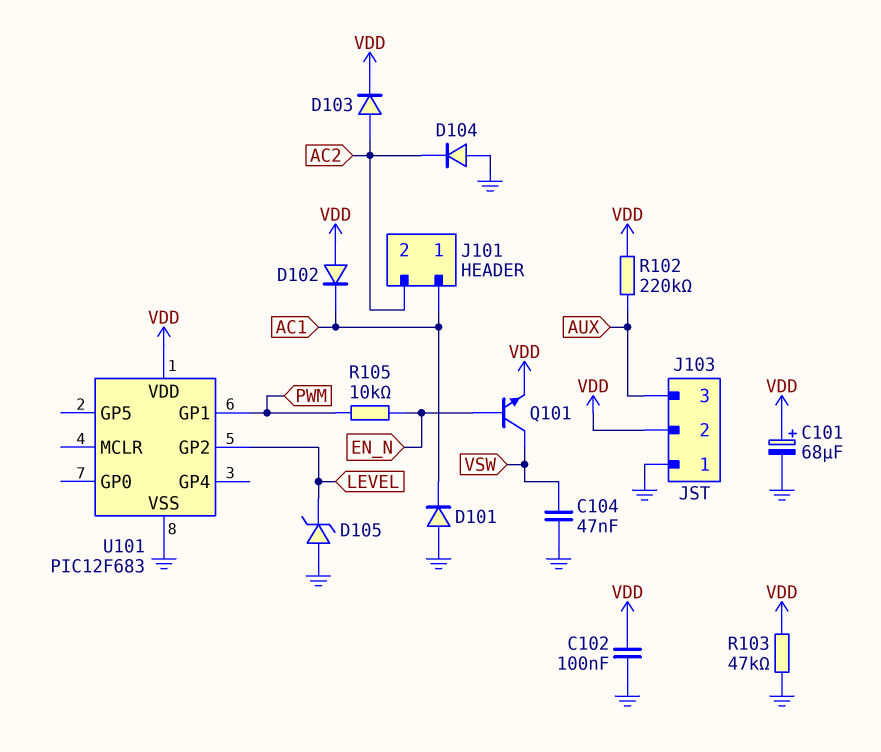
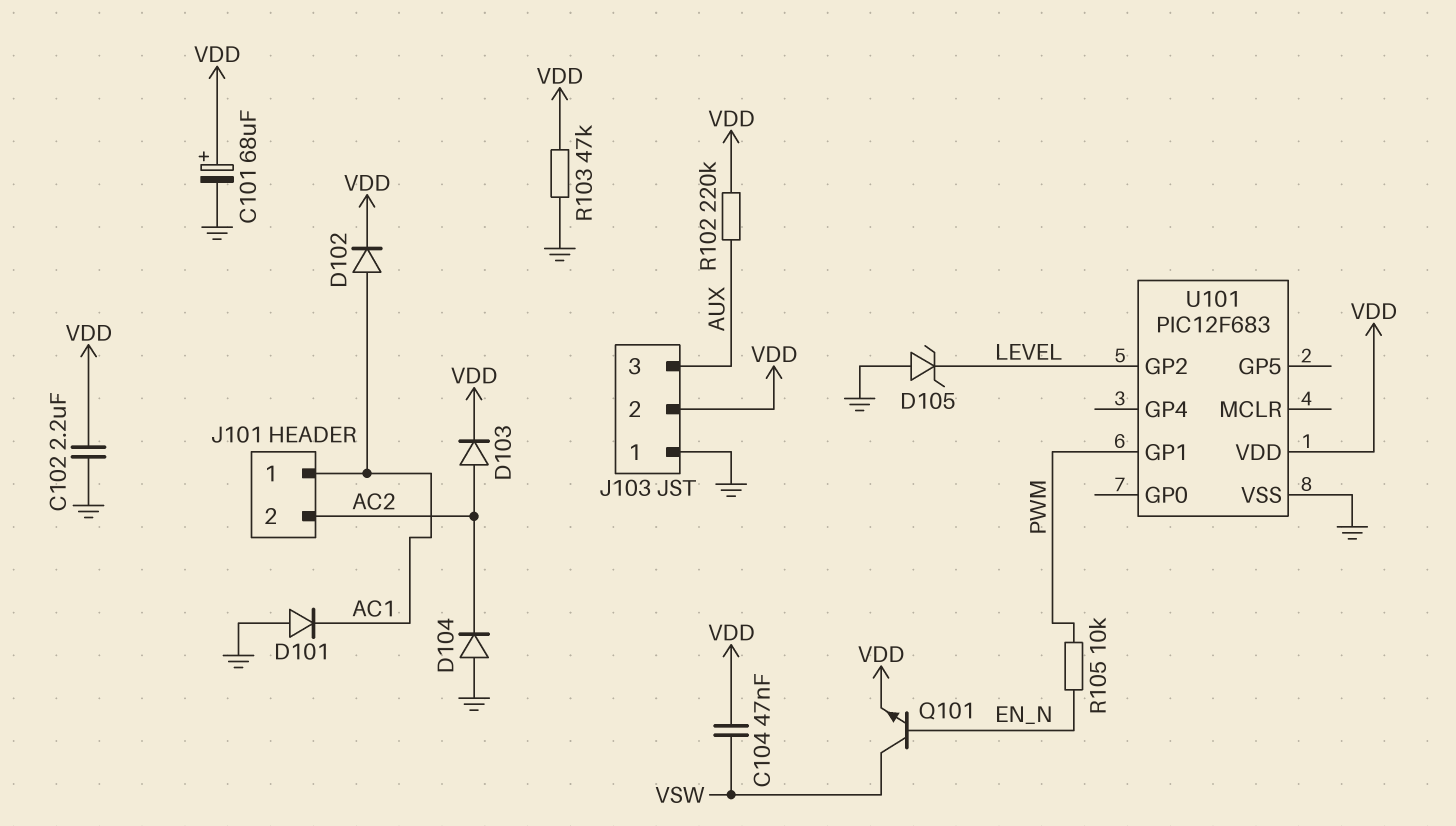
C102: 100nF (GND, VDD) -> 2.2uF (GND, VDD)
C104: 47nF (GND, VSW) -> 47nF (VDD, VSW)
D102: diode (A VDD, K AC1) -> diode (A AC1, K VDD)

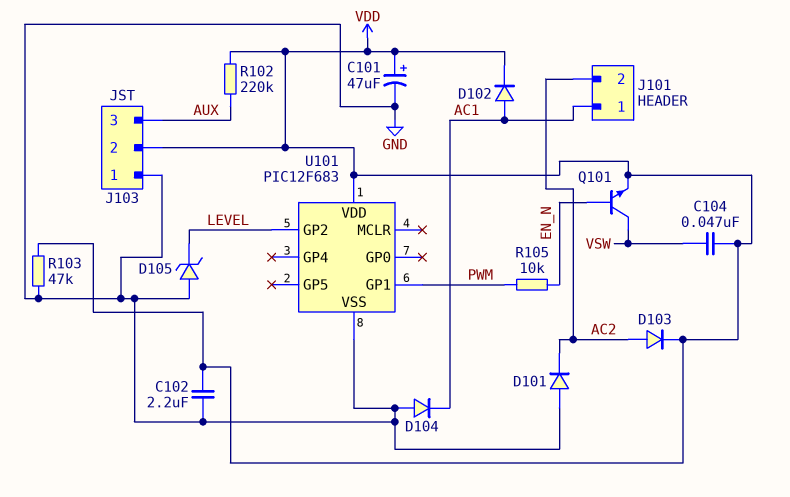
C101: 68uF (plus VDD, minus GND) -> 47uF (plus VDD, minus GND)
D101: diode (A GND, K AC1) -> diode (A GND, K AC2)
D104: diode (A GND, K AC2) -> diode (A GND, K AC1)

